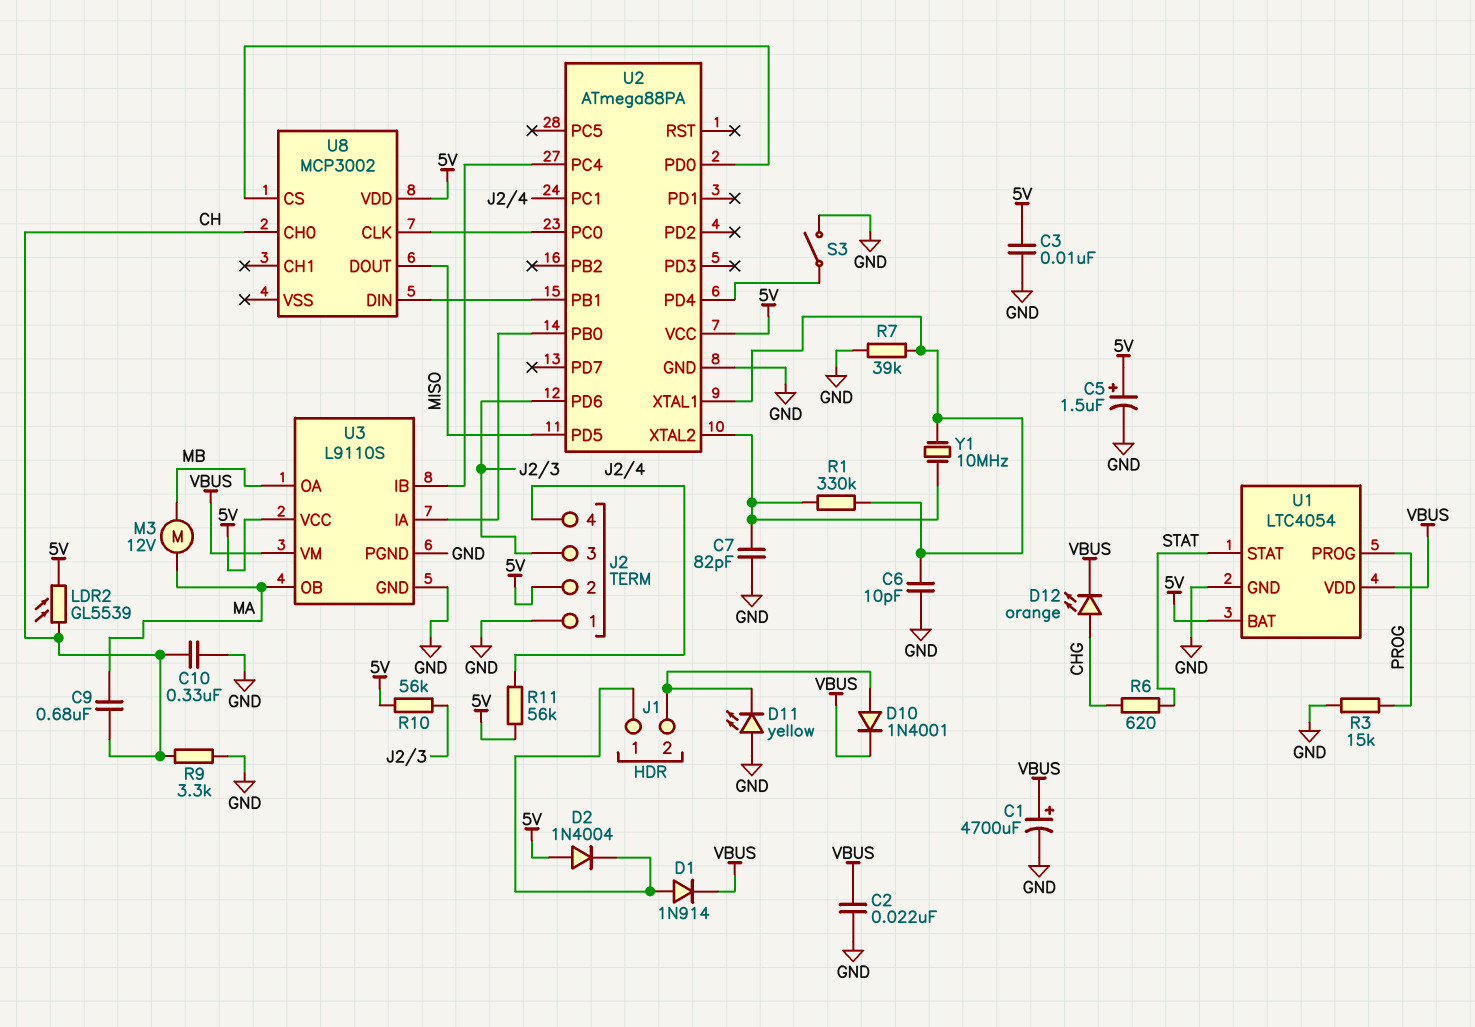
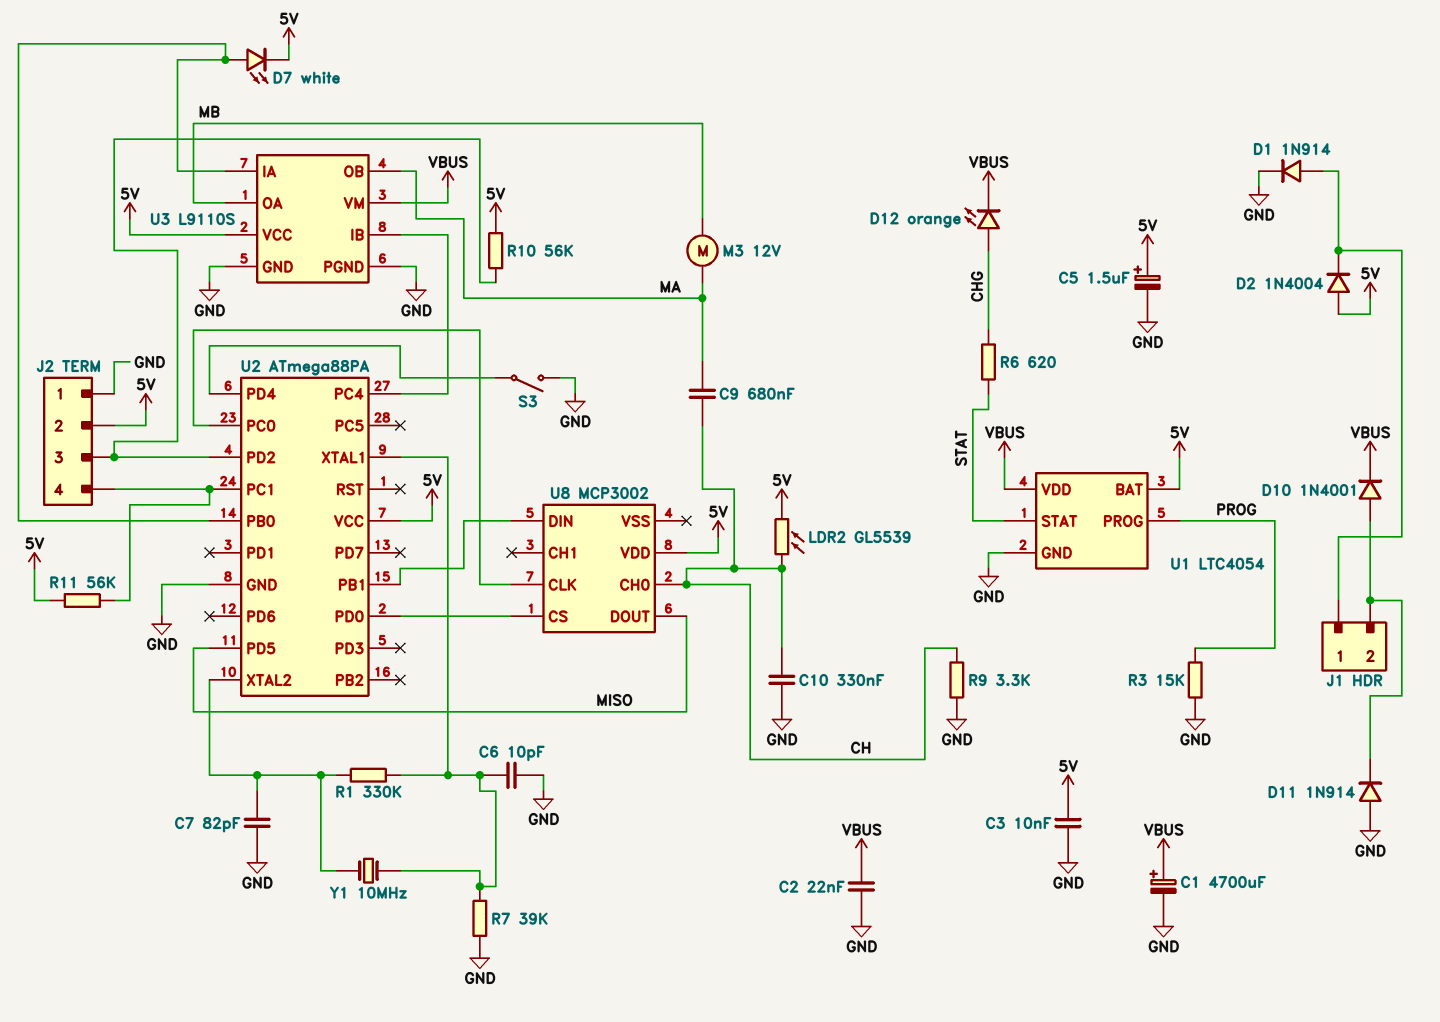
D1: diode 1N914 (A J1/1, K VBUS) -> diode 1N914 (A J1/1, K GND)
D7: none -> LED white (A U2/PB0, K 5V)
D11: LED yellow (A GND, K J1/2) -> diode 1N914 (A GND, K J1/2)
U2 pin PD2: none -> J2/3
U2 pin PD6: J2/3 -> none

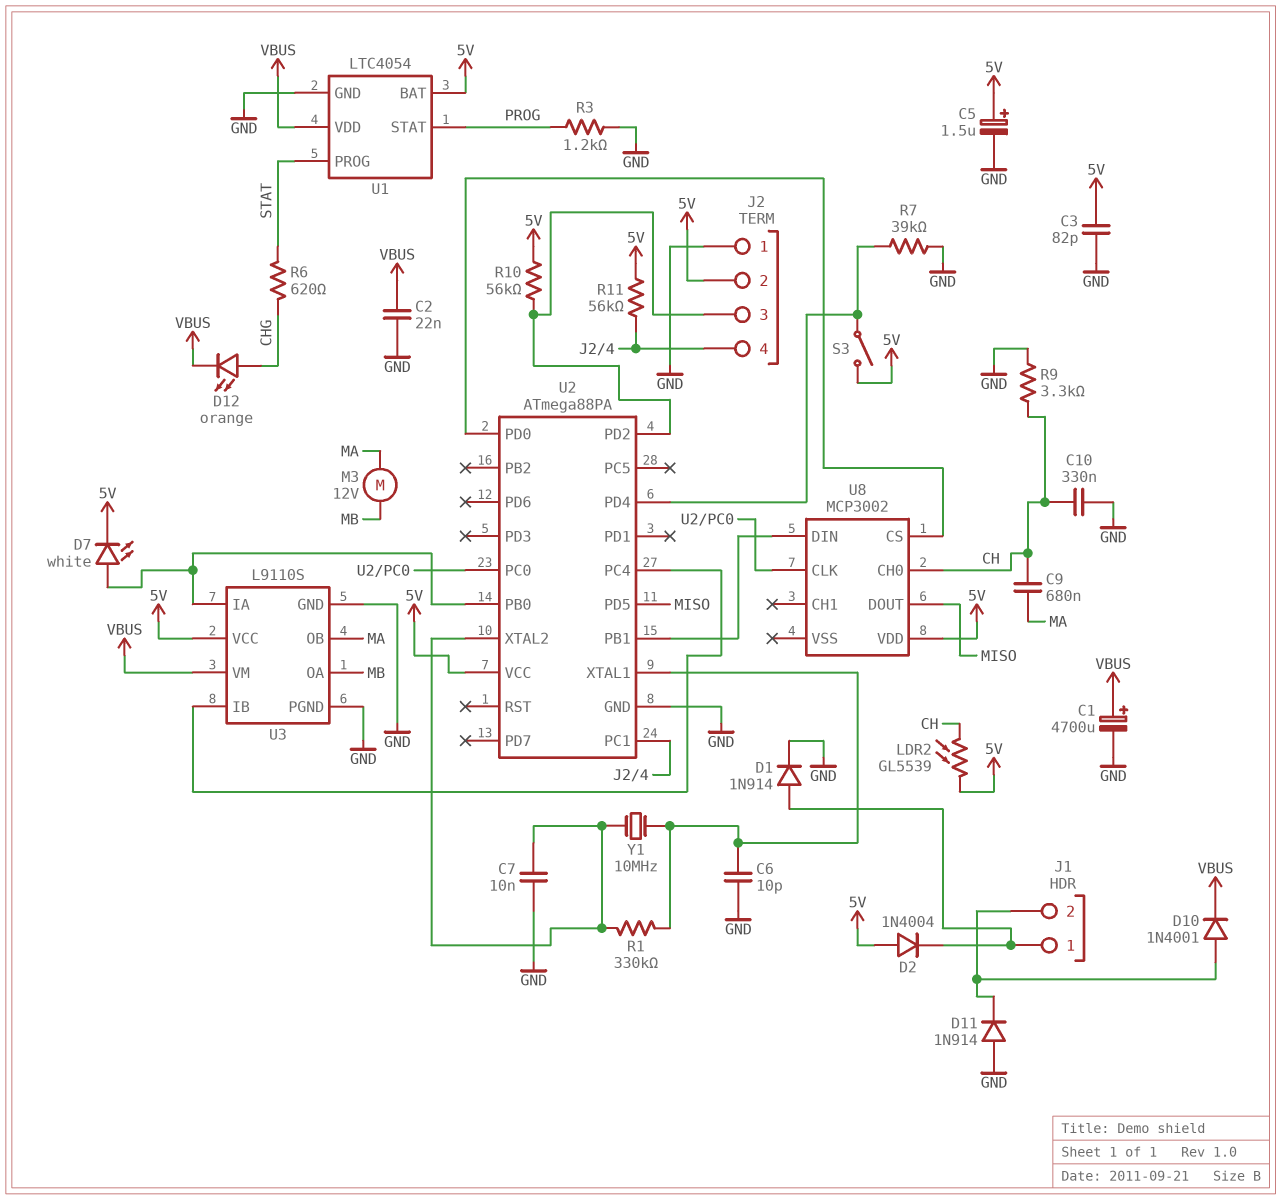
C3: 10nF (5V, GND) -> 82pF (5V, GND)
C7: 82pF (GND, U2/XTAL2) -> 10nF (GND, U2/XTAL2)
R3: 15k (GND, PROG) -> 1.2k (GND, PROG)
R7: 39k (GND, U2/XTAL1) -> 39k (GND, U2/PD4)
S3: switch (GND, U2/PD4) -> switch (5V, U2/PD4)
U1 pin PROG: PROG -> STAT
U1 pin STAT: STAT -> PROG

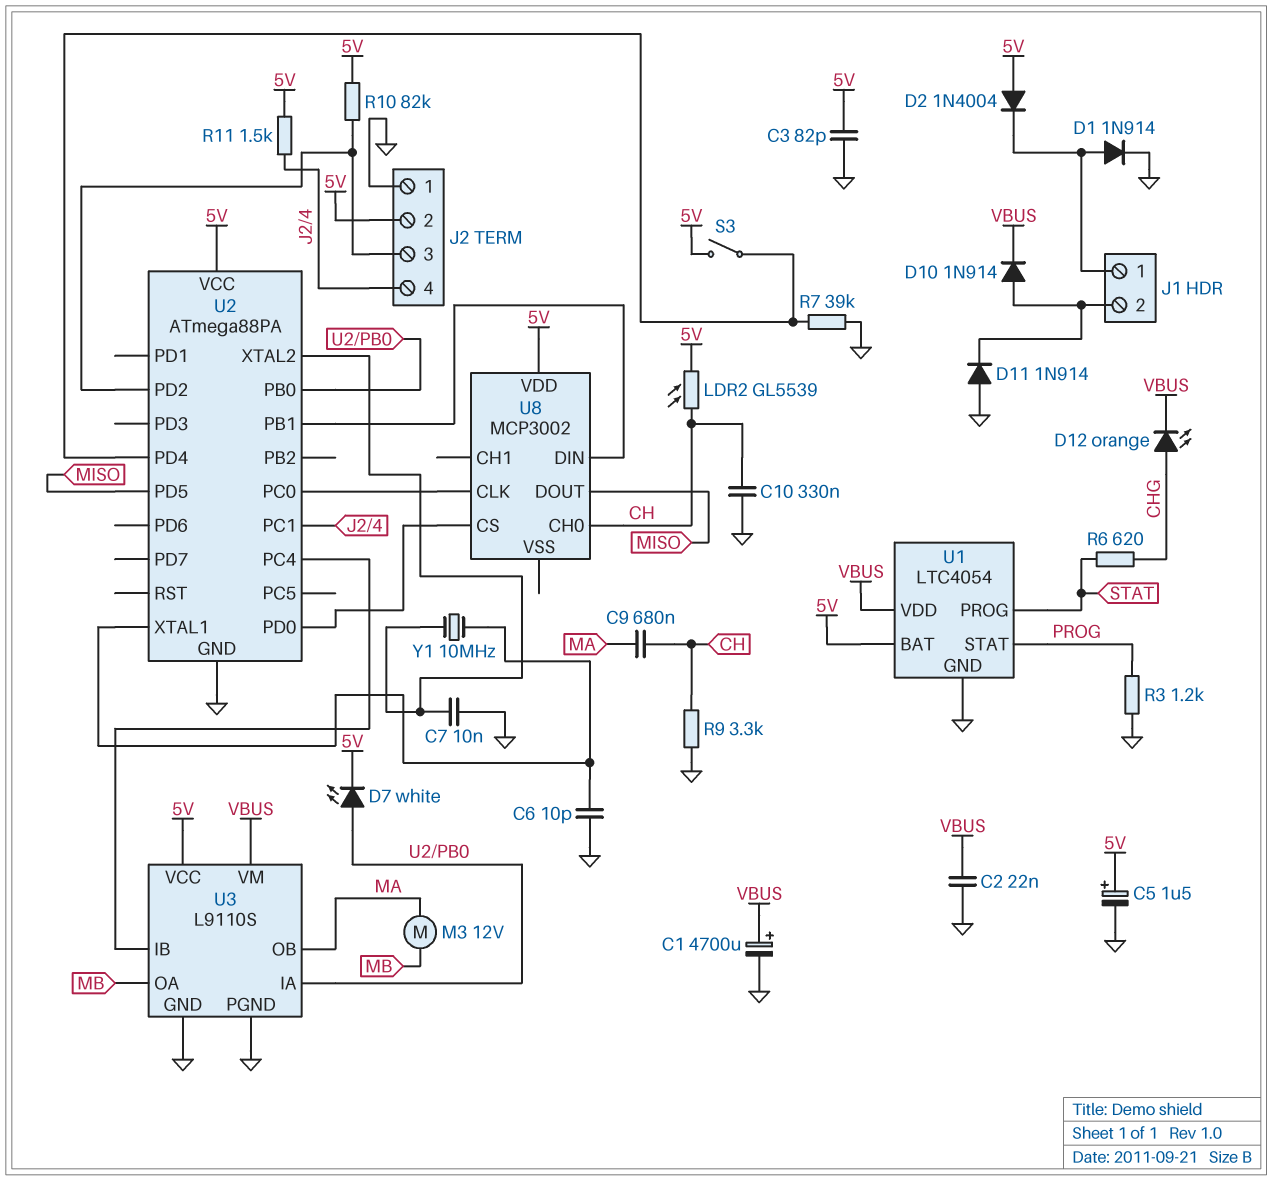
D10: diode 1N4001 (A J1/2, K VBUS) -> diode 1N914 (A J1/2, K VBUS)
R1: 330k (U2/XTAL1, U2/XTAL2) -> none
R10: 56k (5V, J2/3) -> 82k (5V, J2/3)
R11: 56k (5V, J2/4) -> 1.5k (5V, J2/4)

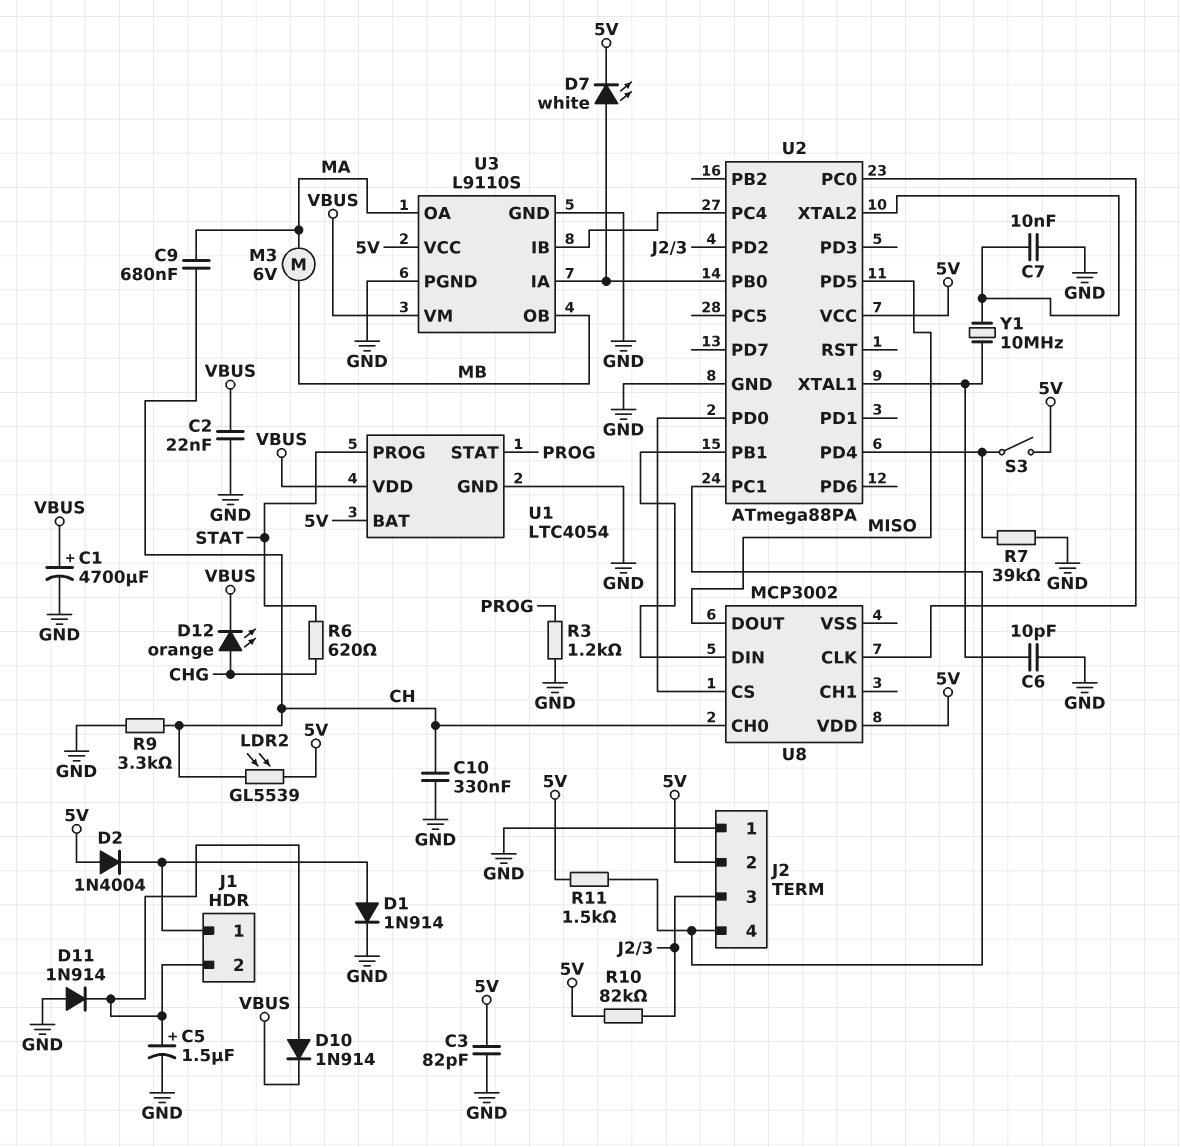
C5: 1.5uF (plus 5V, minus GND) -> 1.5uF (plus J1/2, minus GND)
M3: motor 12V (MA, MB) -> motor 6V (MA, MB)
U3 pin OA: MB -> MA
U3 pin OB: MA -> MB

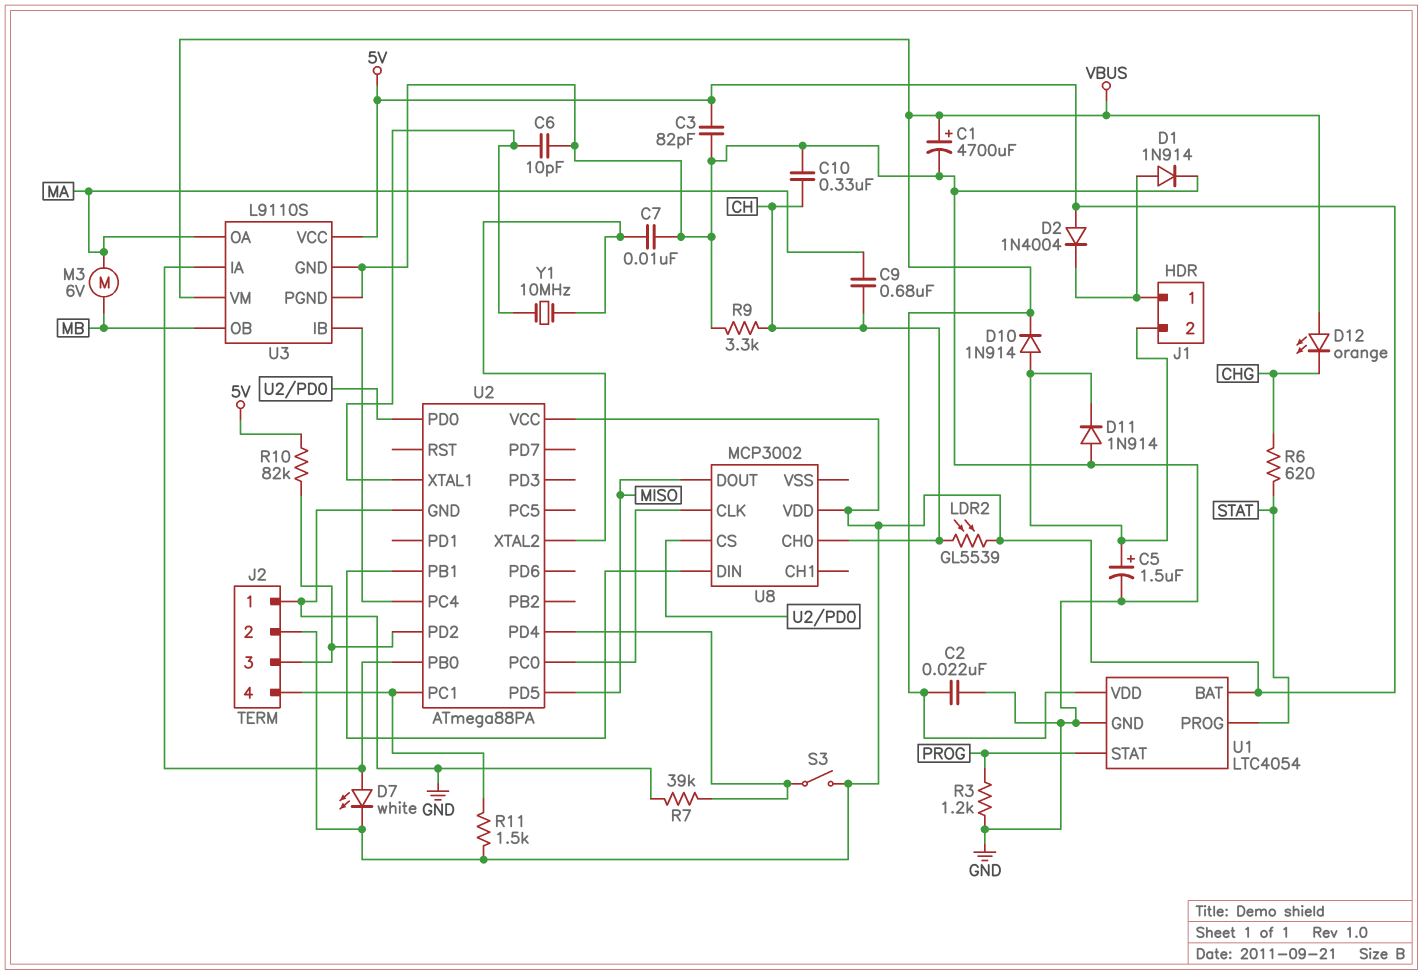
D12: LED orange (A CHG, K VBUS) -> LED orange (A VBUS, K CHG)

